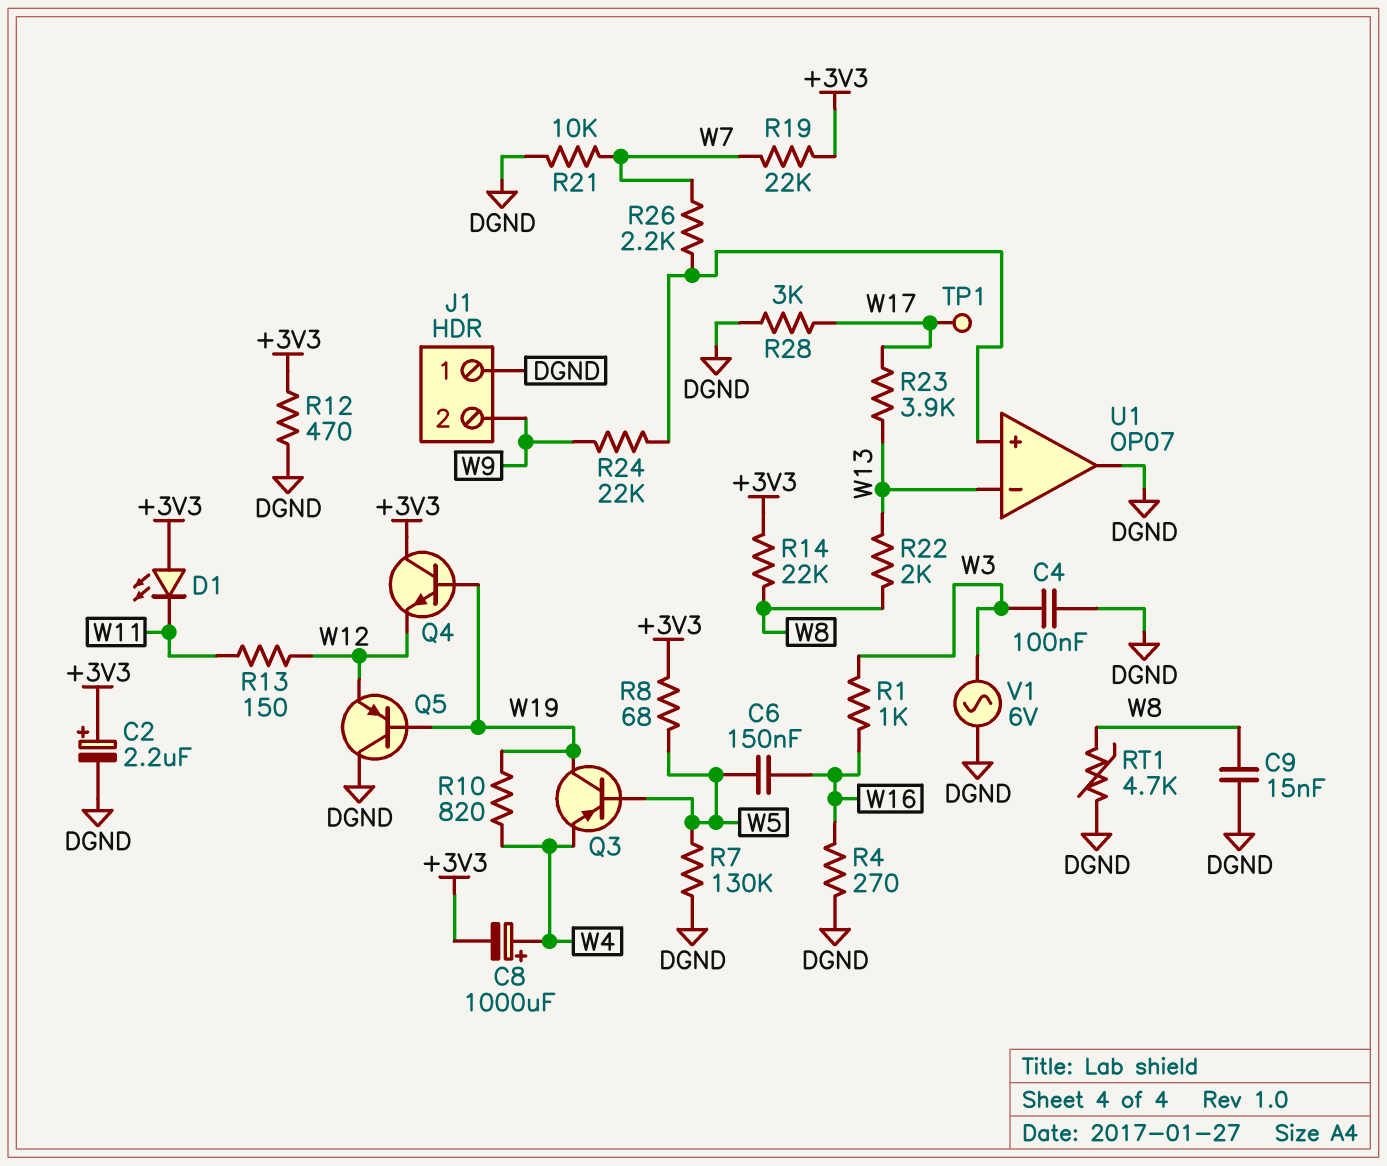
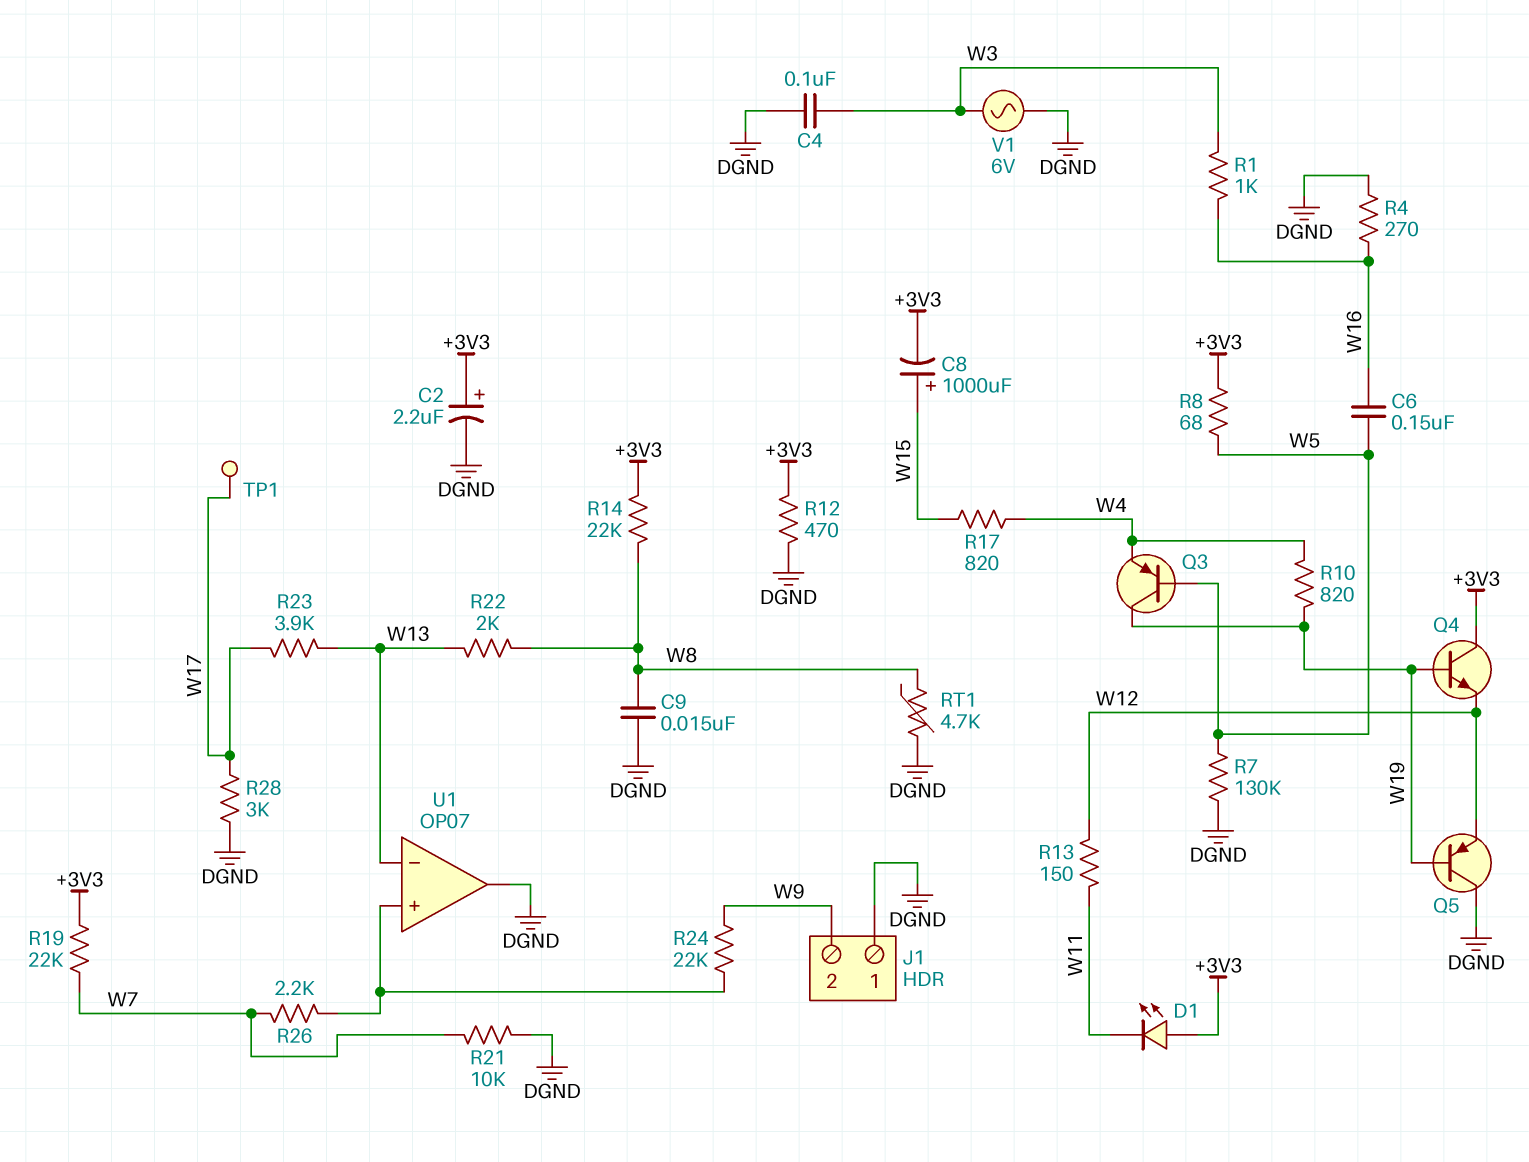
C8: 1000uF (plus W4, minus +3V3) -> 1000uF (plus W15, minus +3V3)
R17: none -> 820 (W4, W15)

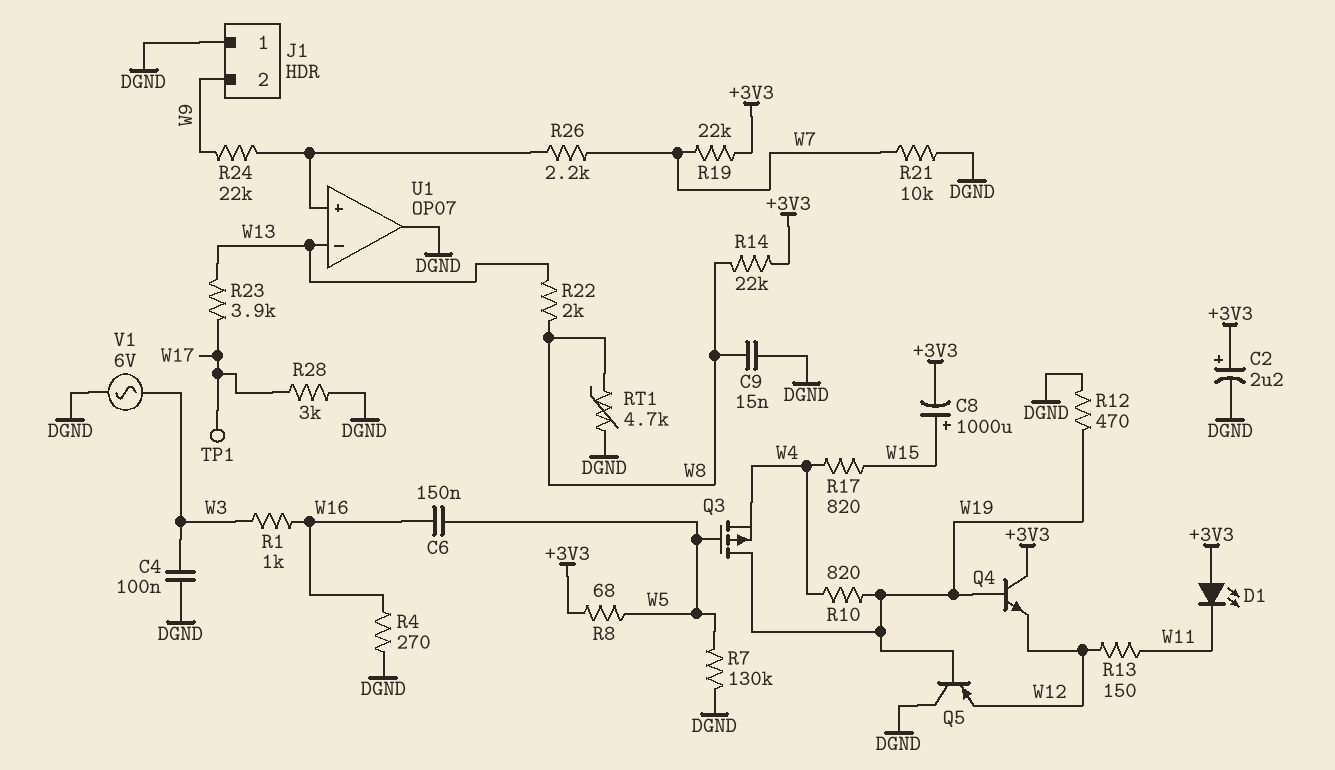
Q3: PNP (B W5, C W19, E W4) -> PMOS (G W5, D W19, S W4)
R12: 470 (+3V3, DGND) -> 470 (DGND, W19)

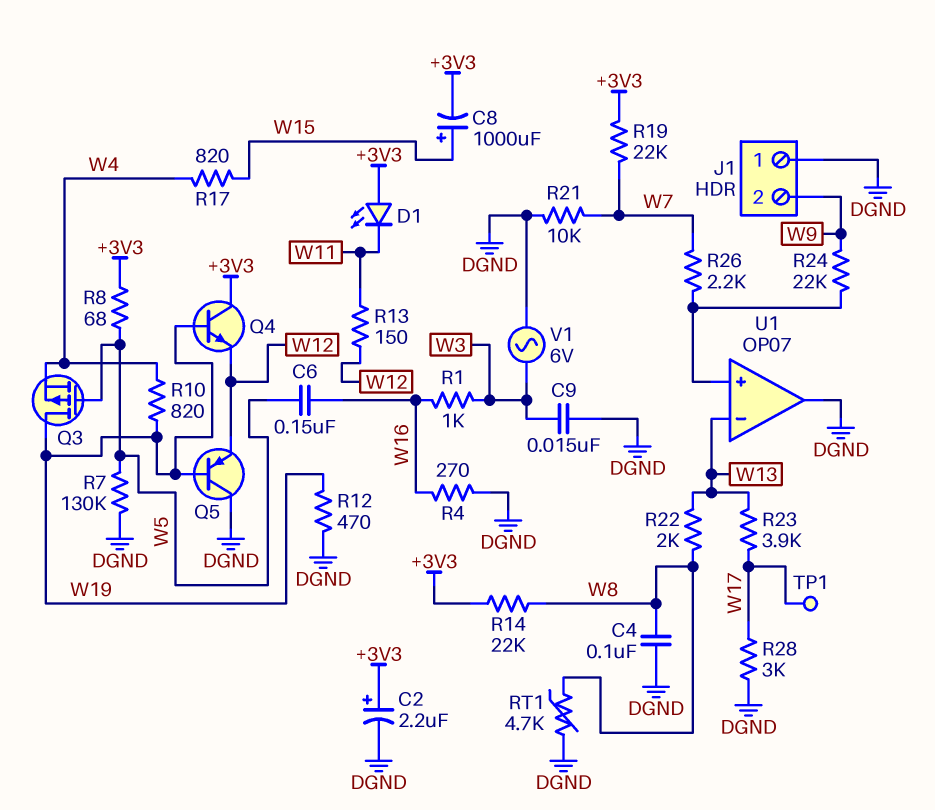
C4: 100nF (DGND, W3) -> 100nF (DGND, W8)
C9: 15nF (DGND, W8) -> 15nF (DGND, W3)

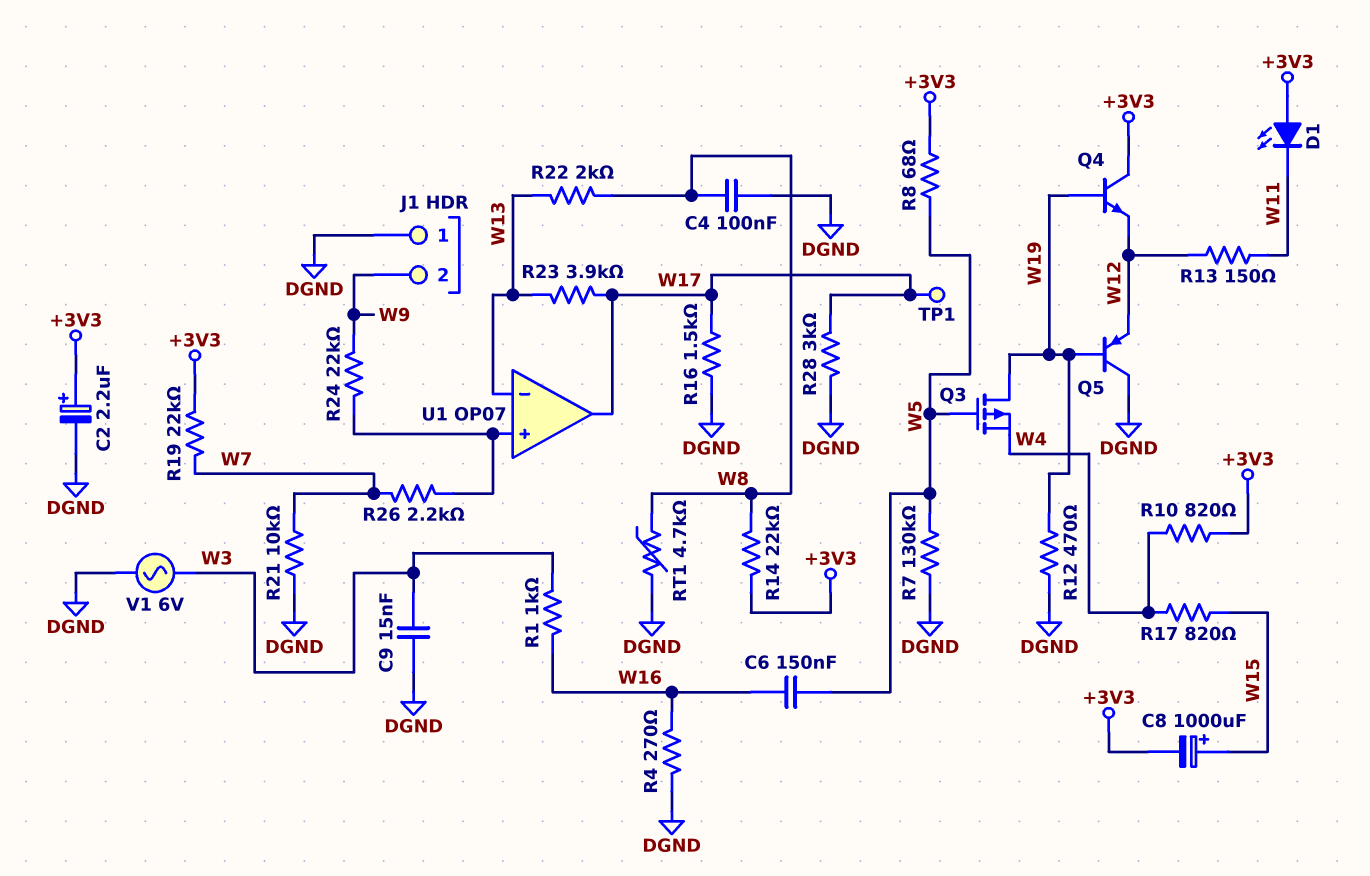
R10: 820 (W4, W19) -> 820 (+3V3, W4)
R16: none -> 1.5k (DGND, W17)
U1 pin out: DGND -> W17

